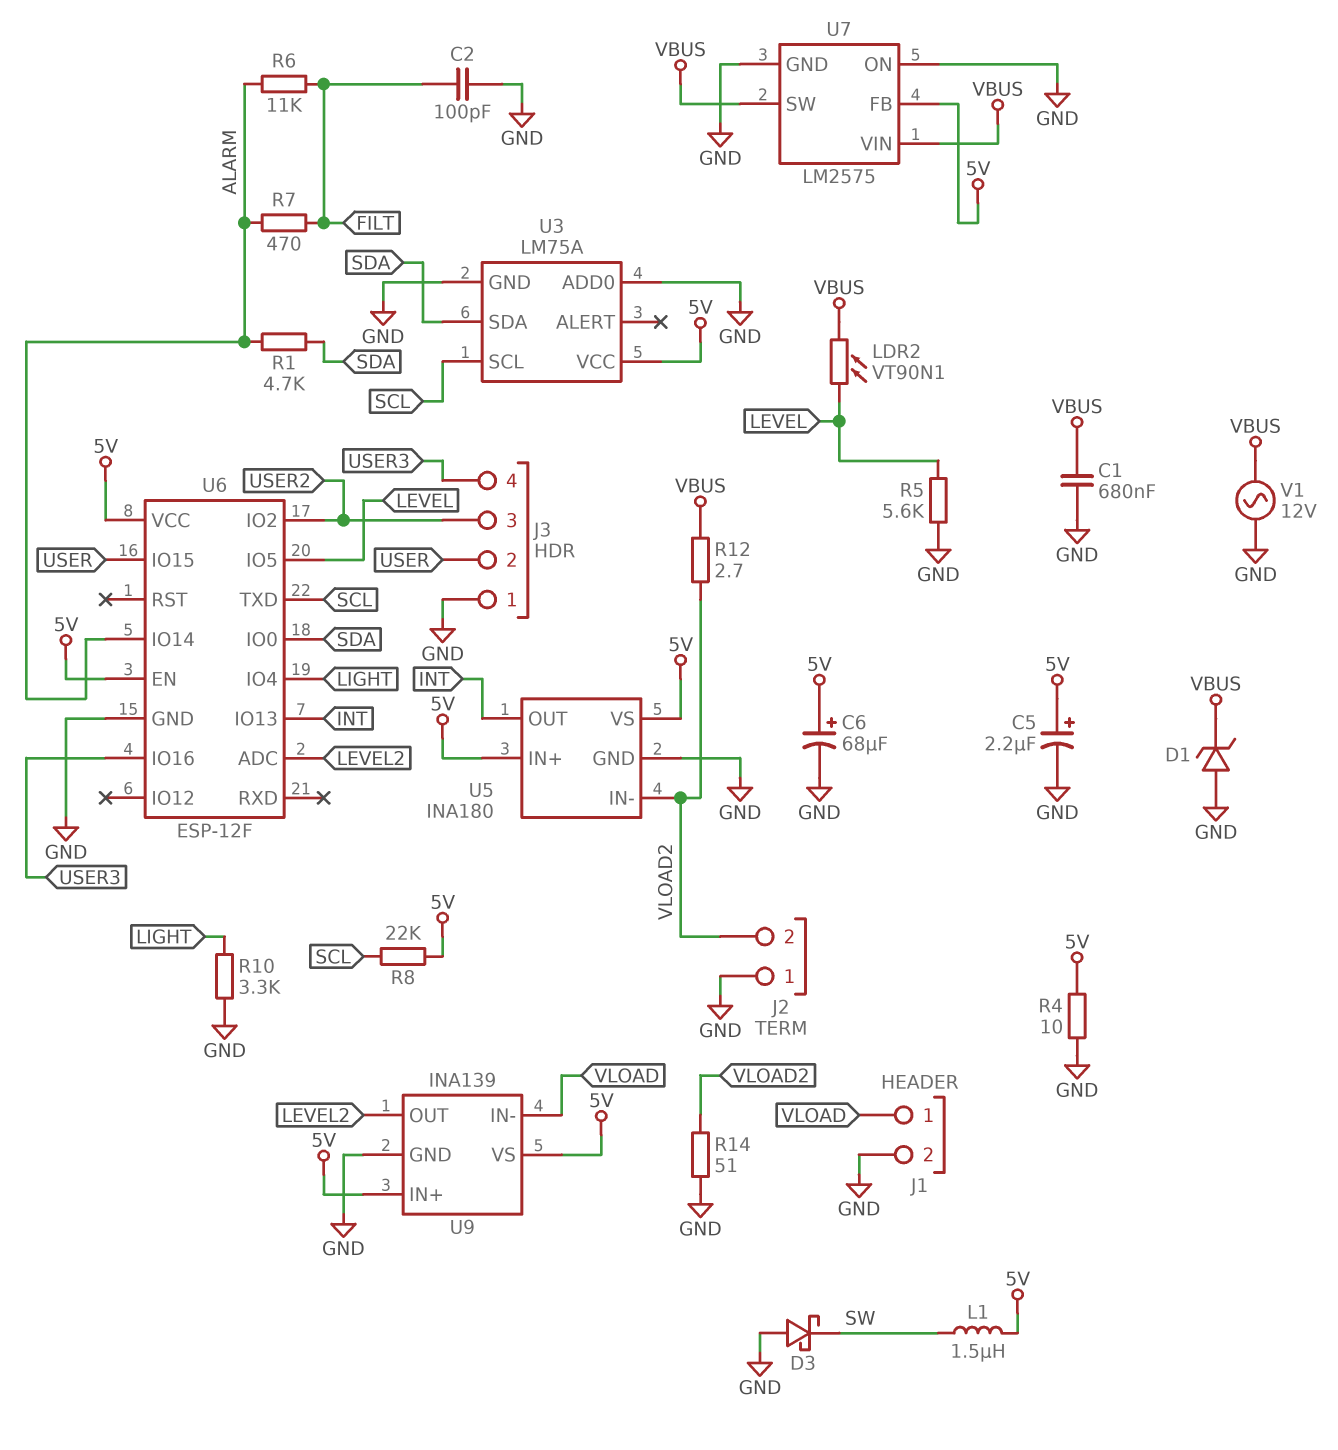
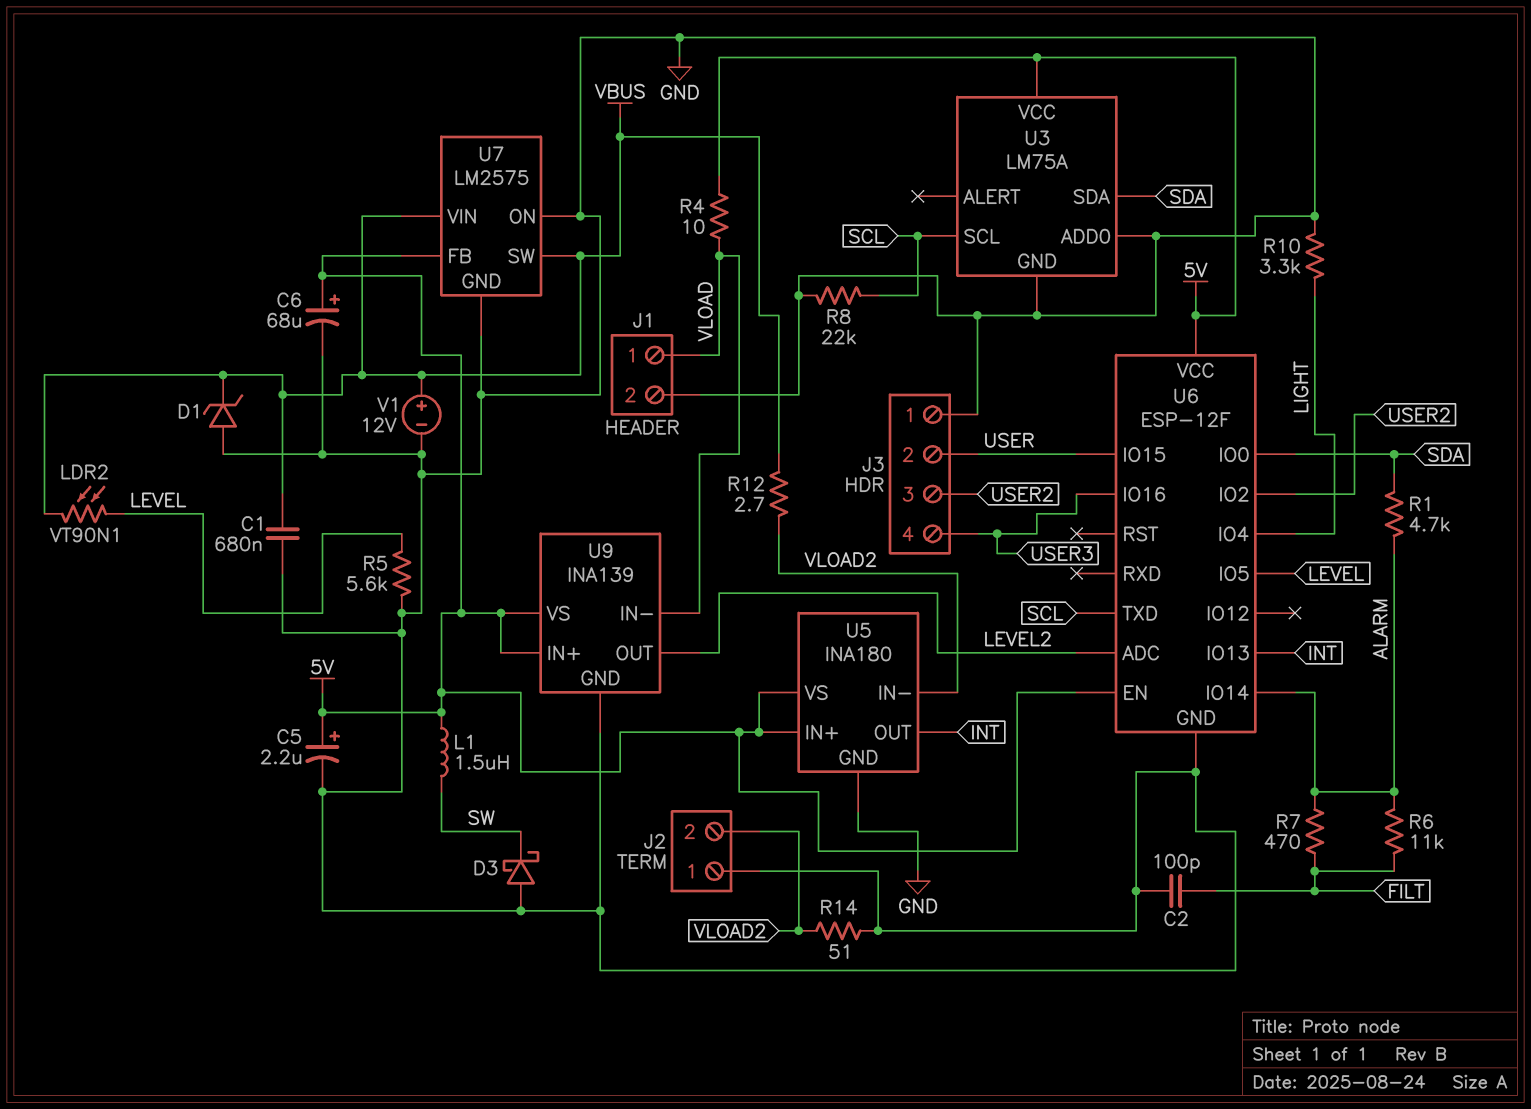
R4: 10 (5V, GND) -> 10 (5V, VLOAD)
R8: 22k (5V, SCL) -> 22k (GND, SCL)
V1: AC 12V (GND, VBUS) -> 12V (plus VBUS, minus GND)

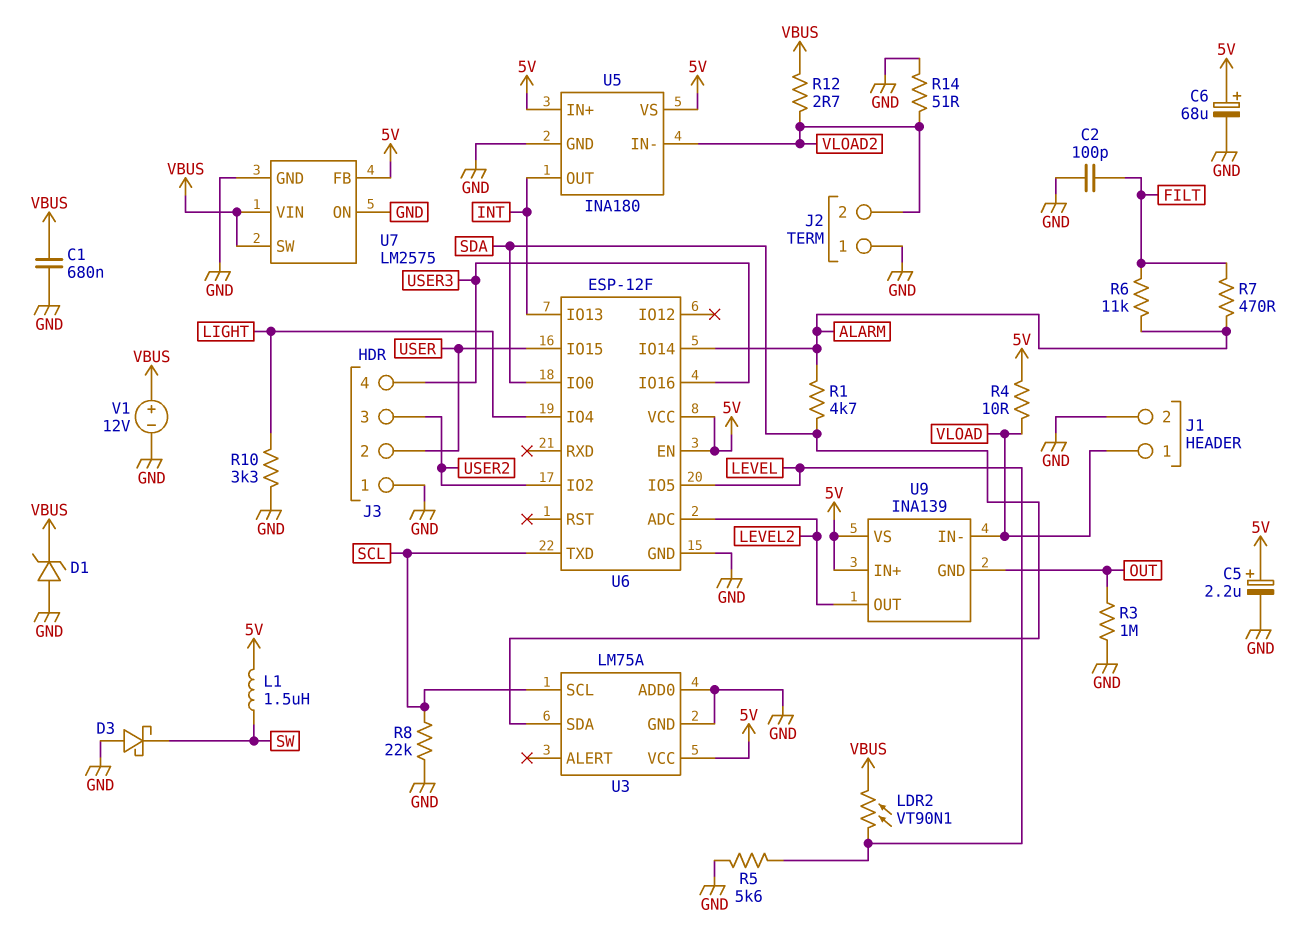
R3: none -> 1M (GND, OUT)
U9 pin GND: GND -> OUT

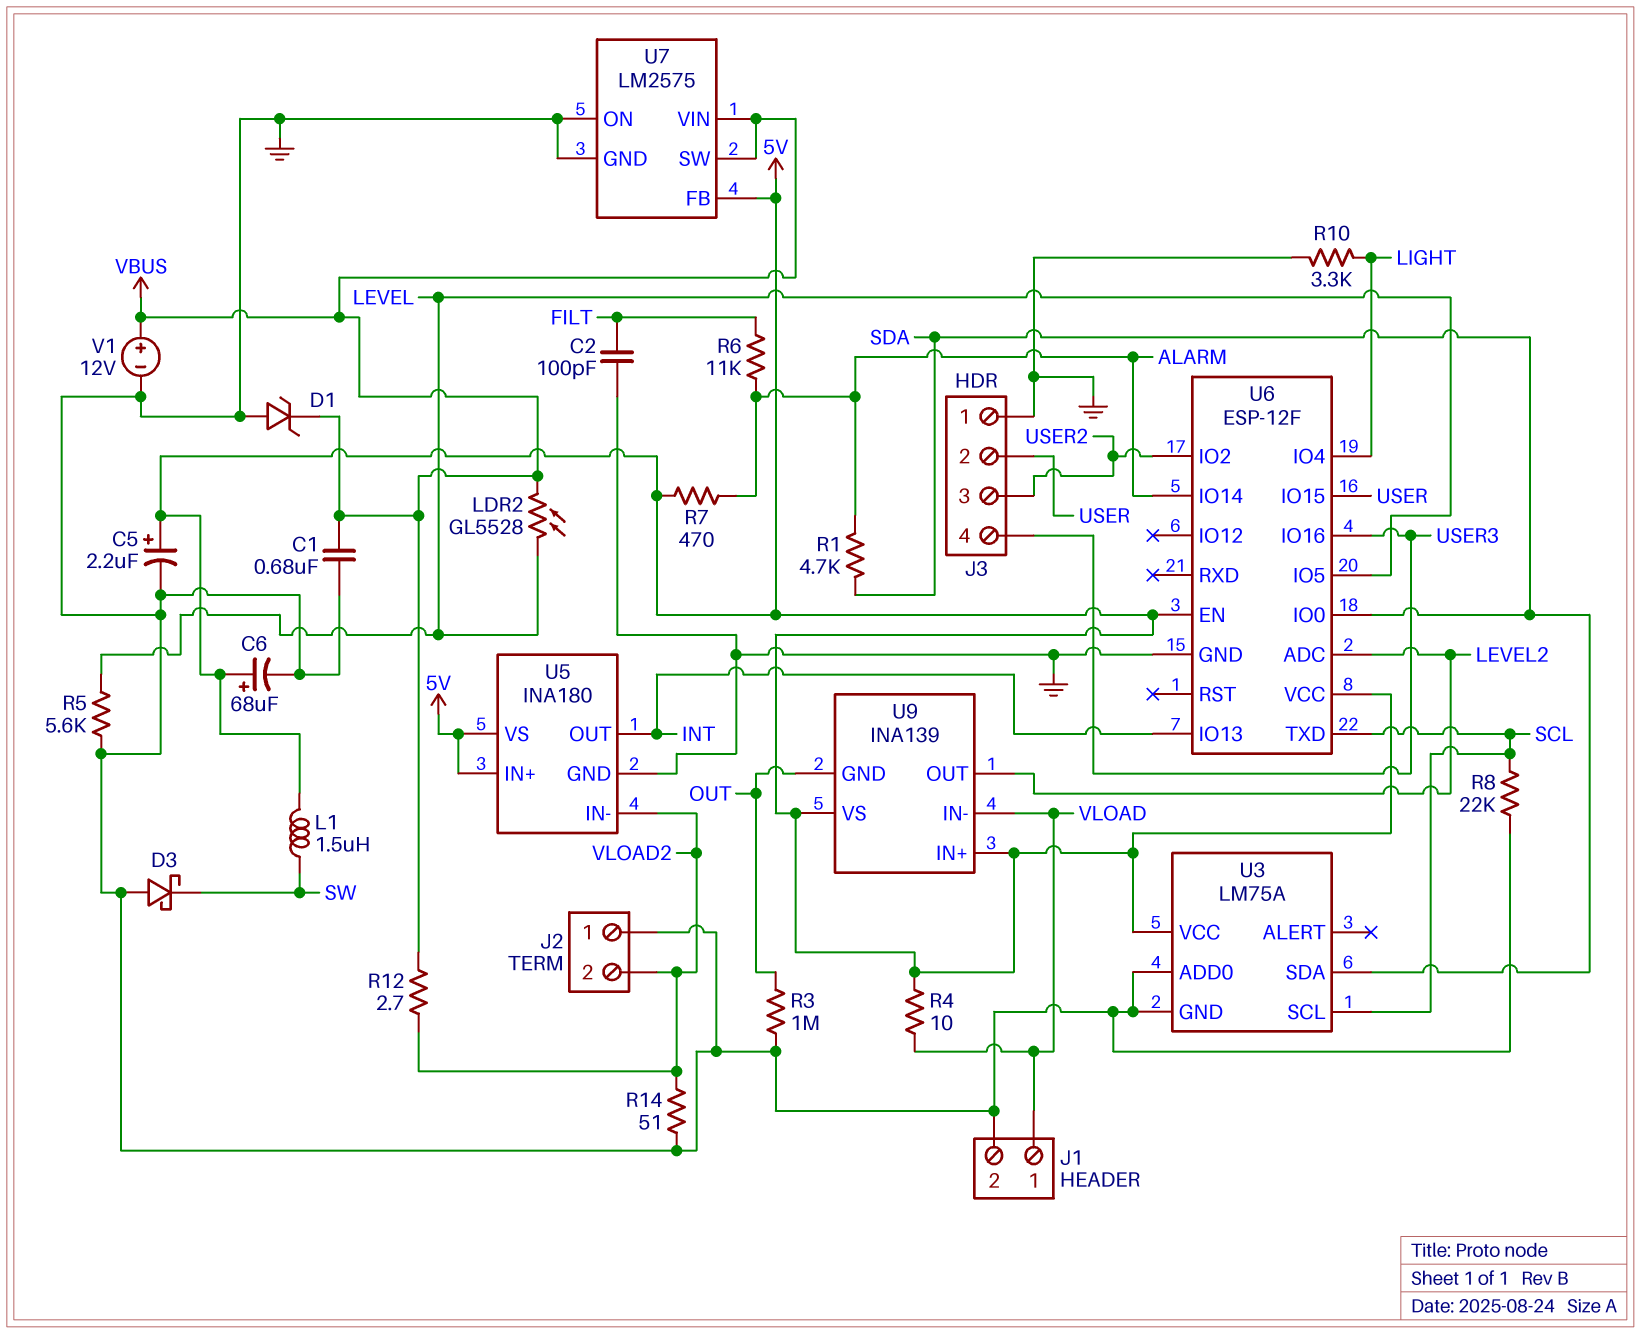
LDR2: VT90N1 (LEVEL, VBUS) -> GL5528 (LEVEL, VBUS)
R7: 470 (ALARM, FILT) -> 470 (5V, ALARM)

